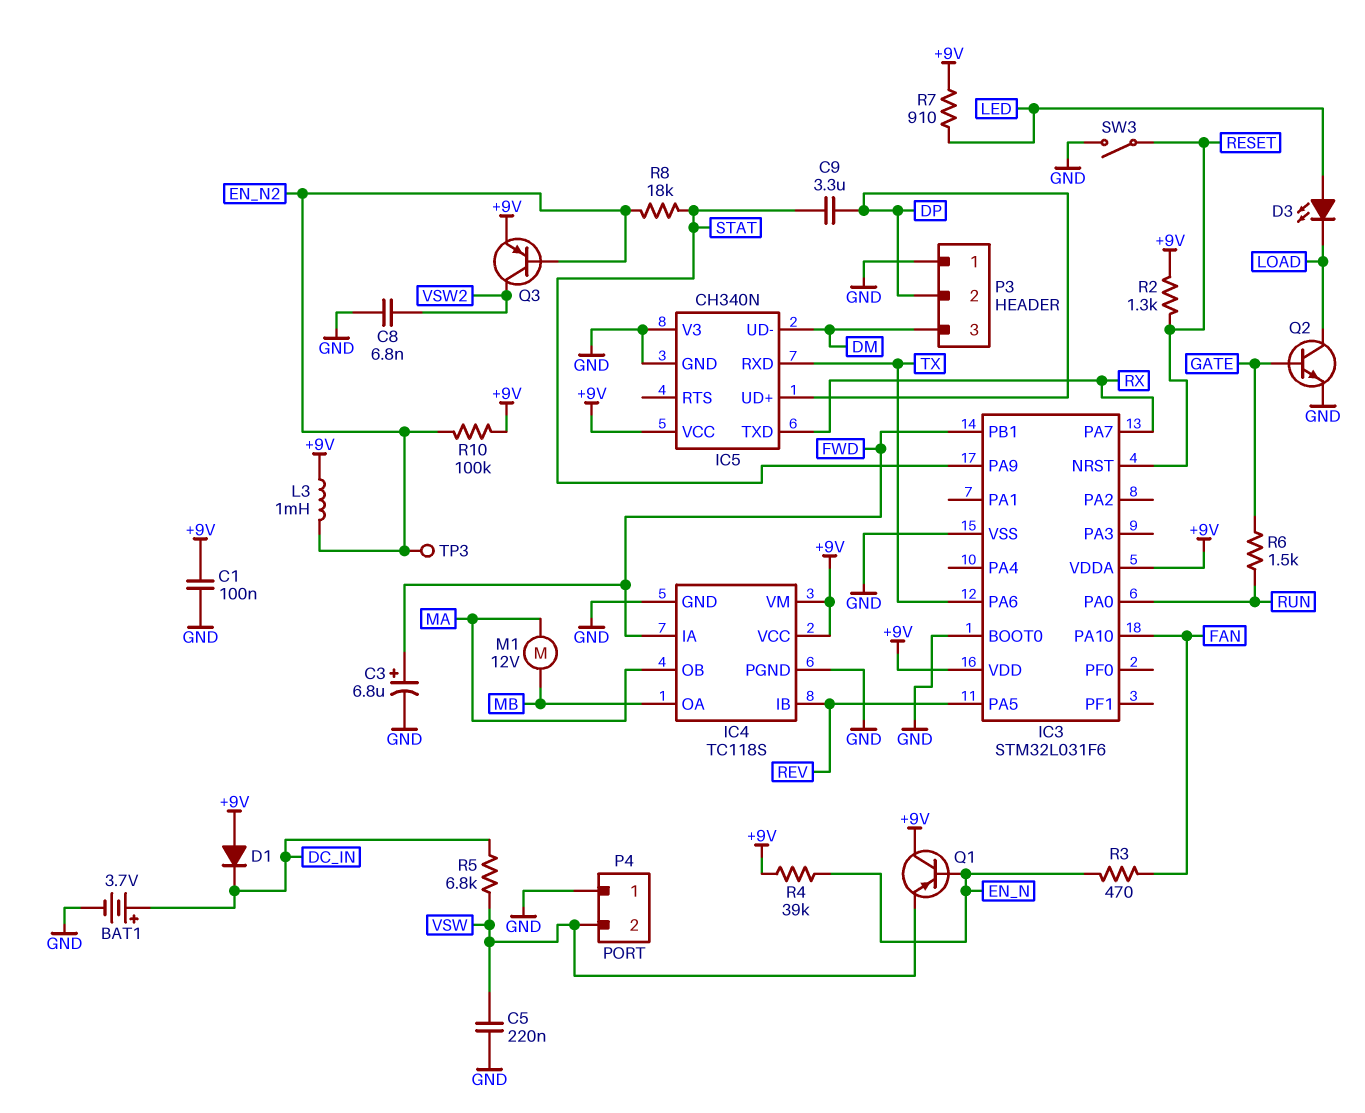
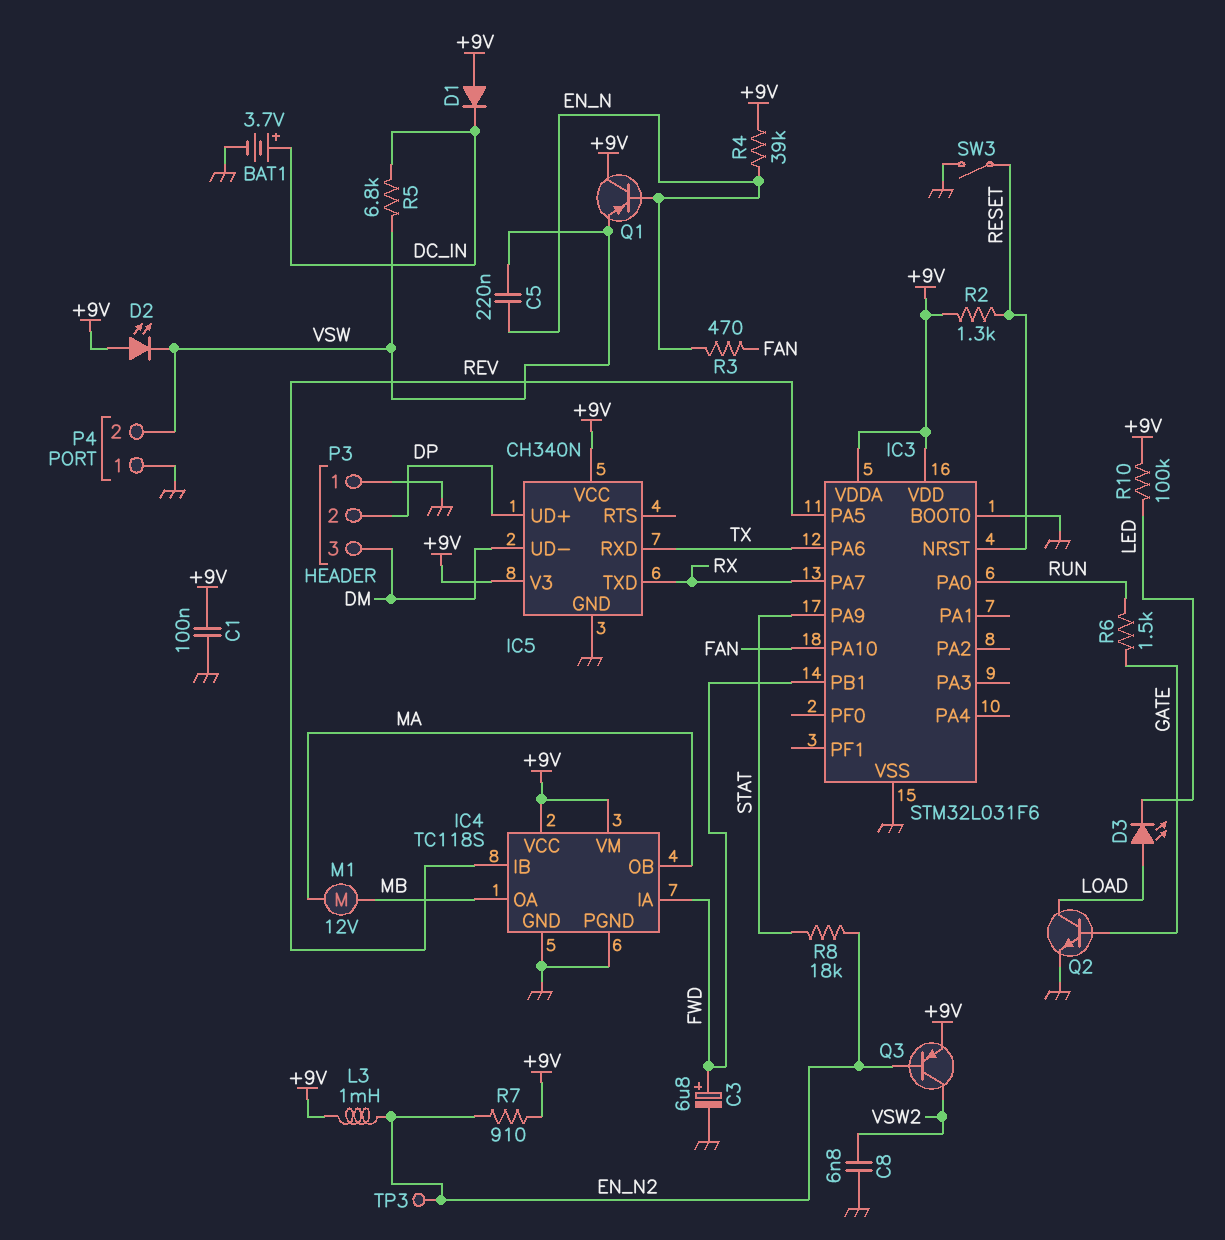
C5: 220nF (GND, VSW) -> 220nF (EN_N, VSW)
C9: 3.3uF (DP, STAT) -> none
D2: none -> LED (A +9V, K VSW)
D3: LED (A LED, K LOAD) -> LED (A LOAD, K LED)
IC5 pin V3: GND -> +9V
R7: 910 (+9V, LED) -> 910 (+9V, EN_N2)
R10: 100k (+9V, EN_N2) -> 100k (+9V, LED)

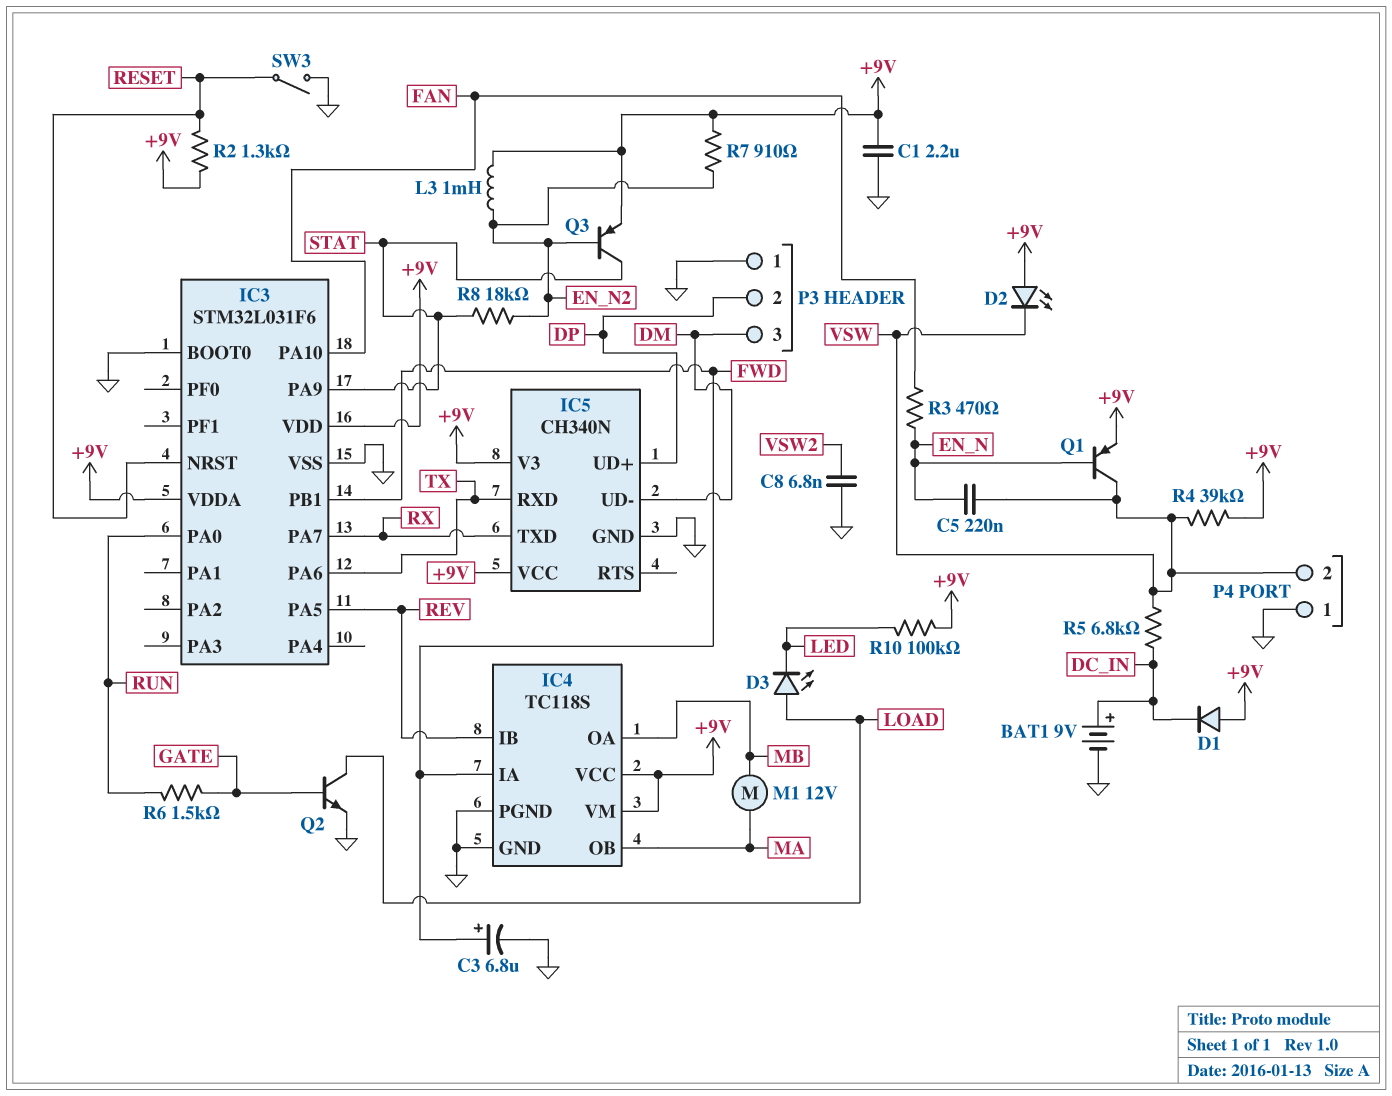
BAT1: 3.7V (plus DC_IN, minus GND) -> 9V (plus DC_IN, minus GND)
C1: 100nF (+9V, GND) -> 2.2uF (+9V, GND)
Q1: PNP (B EN_N, C +9V, E VSW) -> PNP (B EN_N, C VSW, E +9V)
Q3: PNP (B EN_N2, C VSW2, E +9V) -> PNP (B EN_N2, C STAT, E +9V)
R4: 39k (+9V, EN_N) -> 39k (+9V, VSW)
TP3: test point (EN_N2) -> none

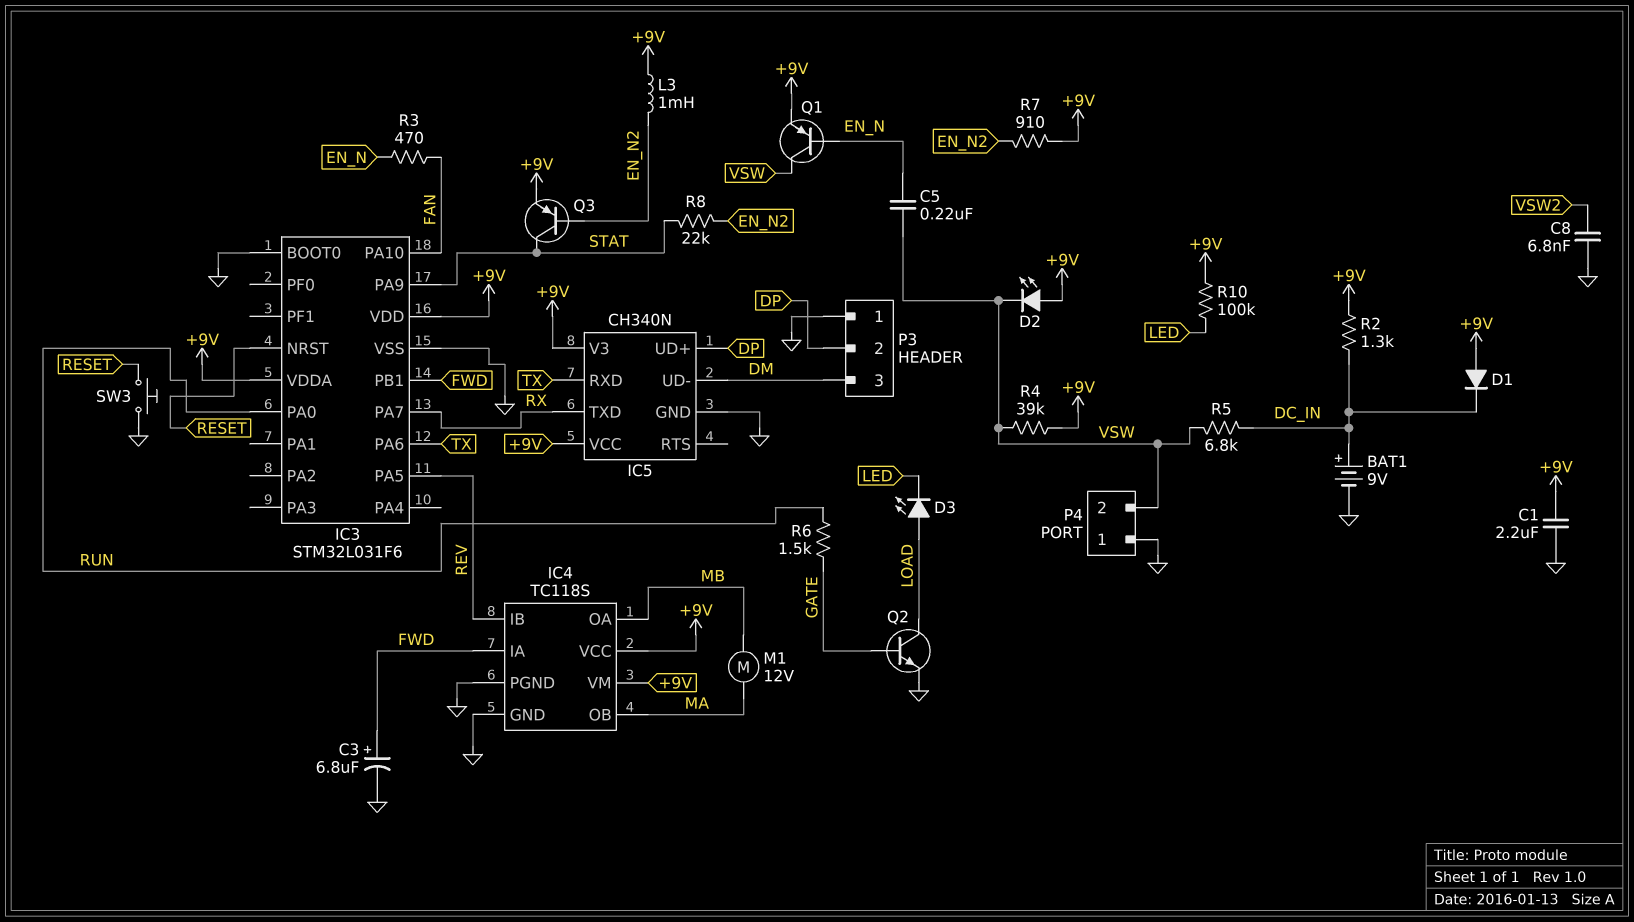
R2: 1.3k (+9V, RESET) -> 1.3k (+9V, DC_IN)
R8: 18k (EN_N2, STAT) -> 22k (EN_N2, STAT)
SW3: switch (GND, RESET) -> button (GND, RESET)

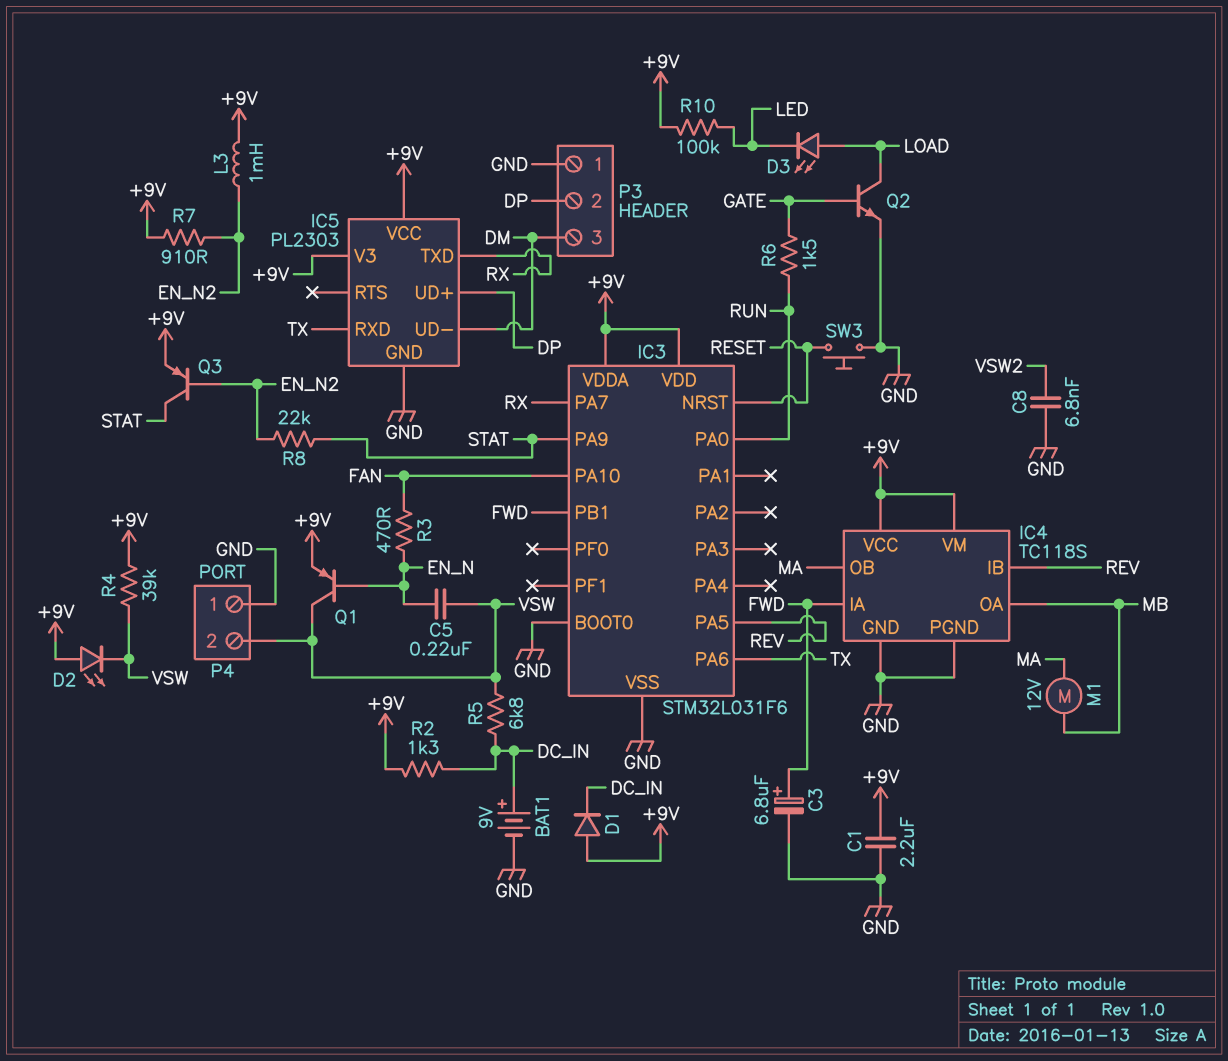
IC5: CH340N -> PL2303

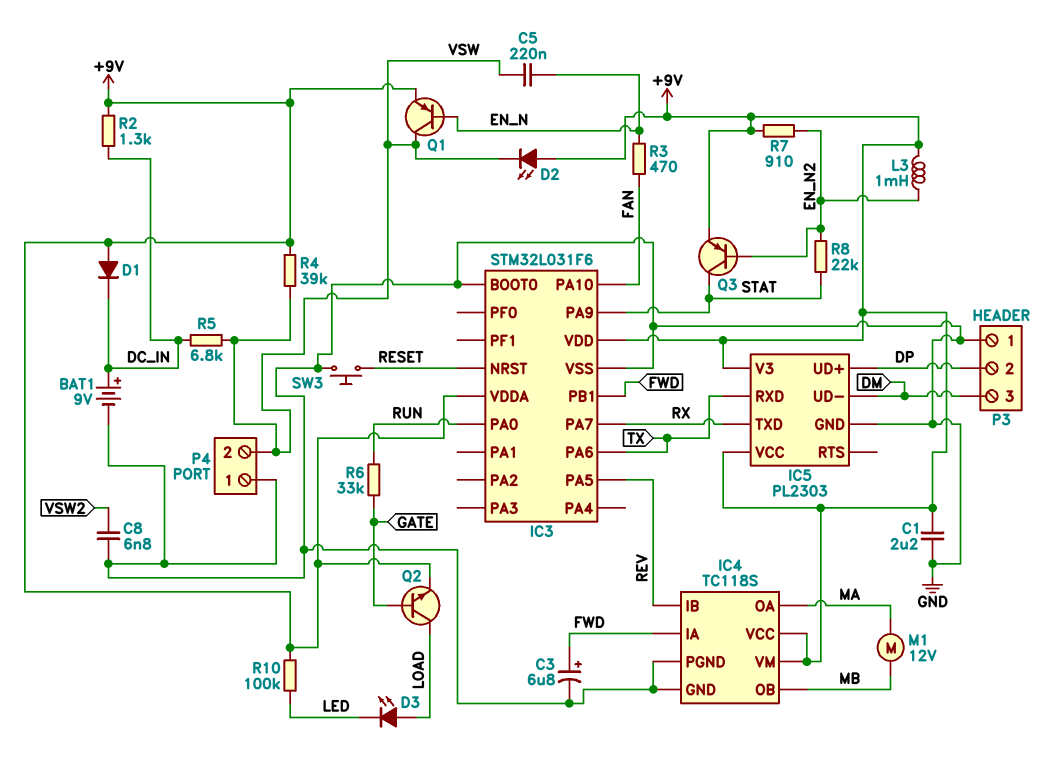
IC4 pin OA: MB -> MA
IC4 pin OB: MA -> MB
Q2: NPN (B GATE, C LOAD, E GND) -> NPN (B GATE, C LOAD, E +9V)
R6: 1.5k (GATE, RUN) -> 33k (GATE, RUN)

